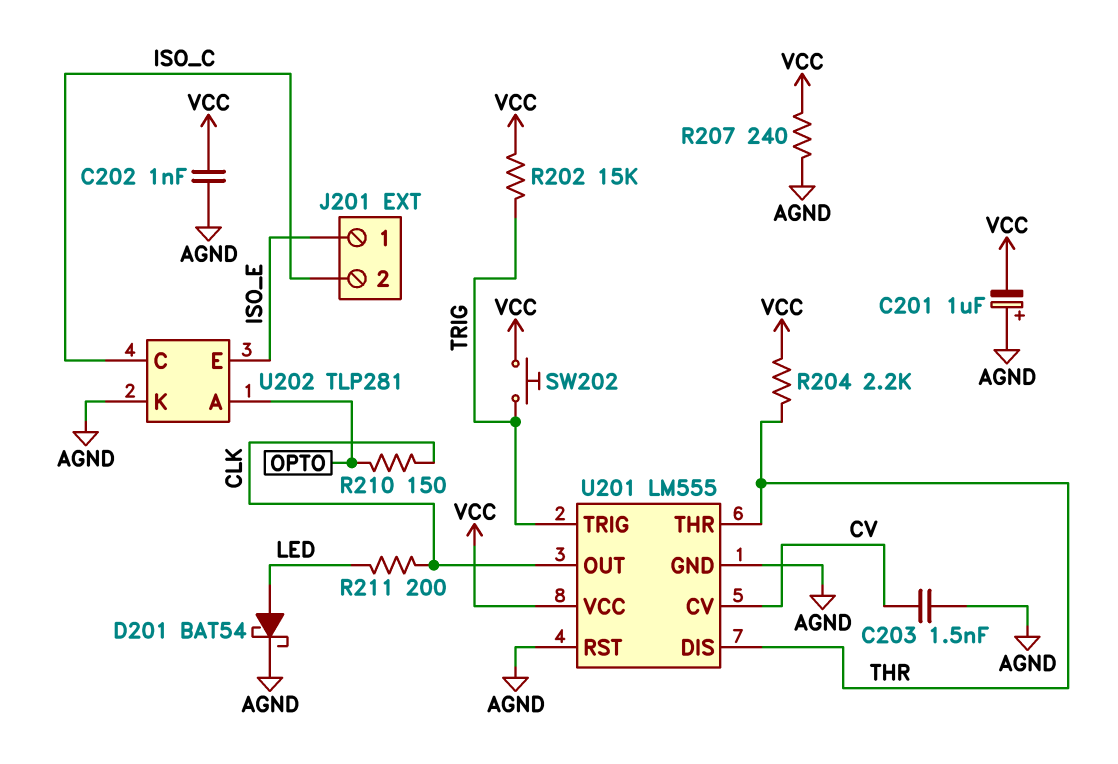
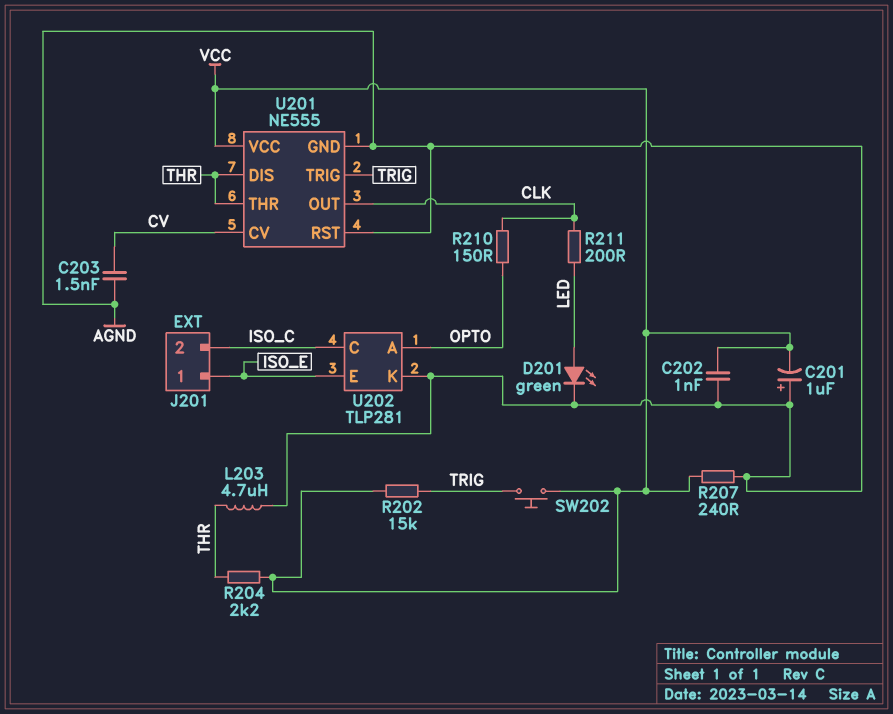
D201: schottky BAT54 (A LED, K AGND) -> LED green (A LED, K AGND)
L203: none -> 4.7uH (AGND, THR)
U201: LM555 -> NE555

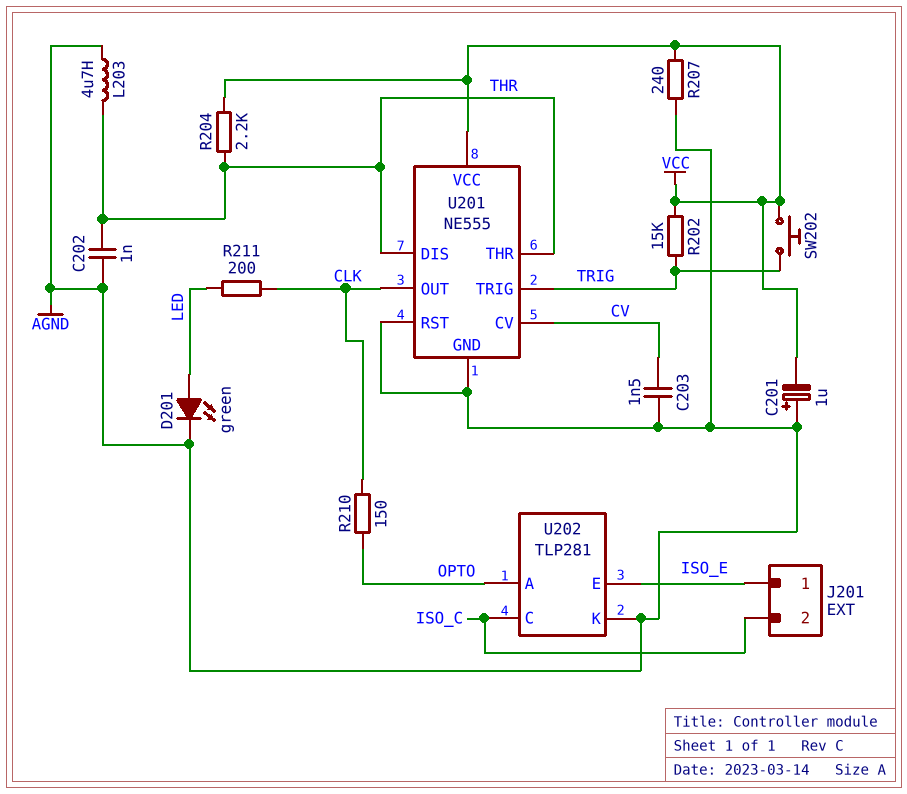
C202: 1nF (AGND, VCC) -> 1nF (AGND, THR)

